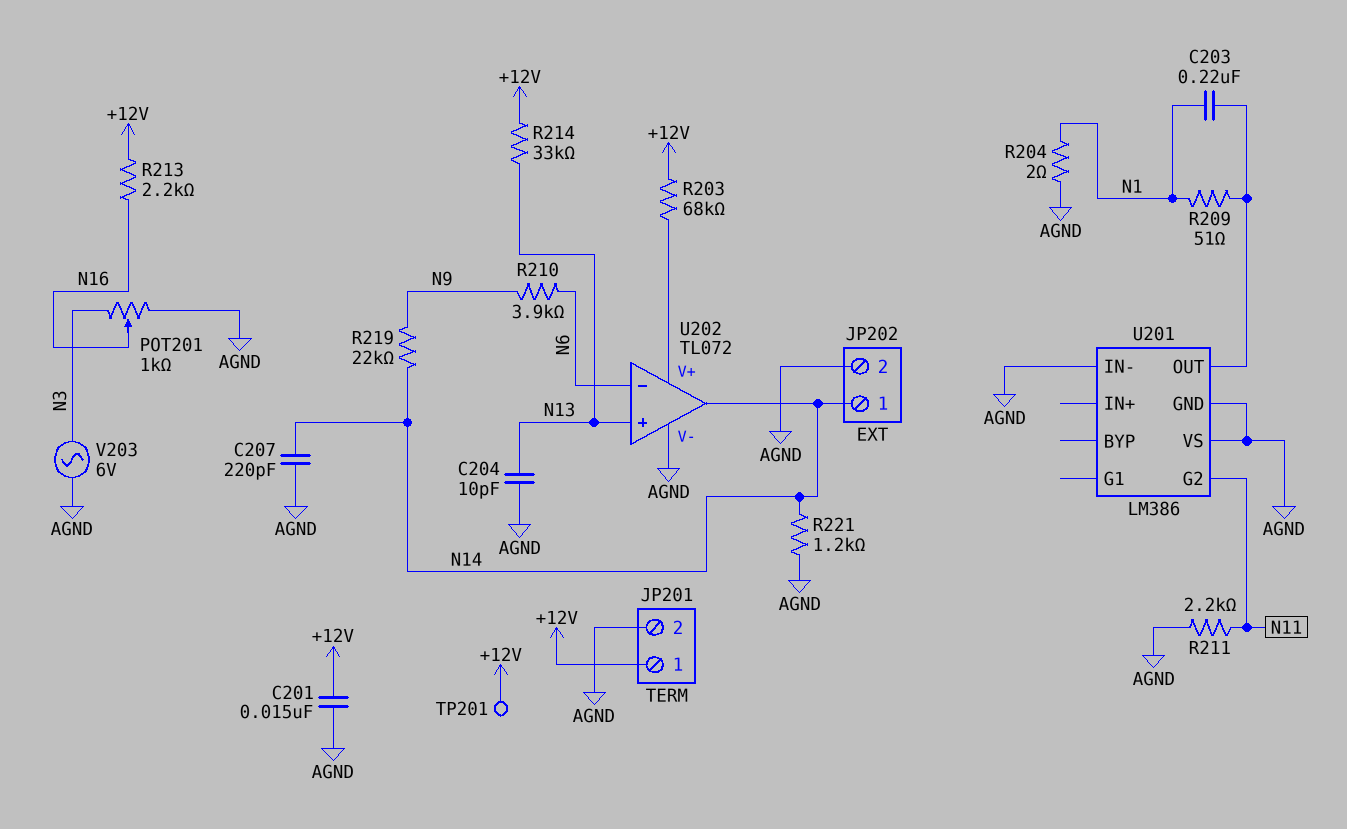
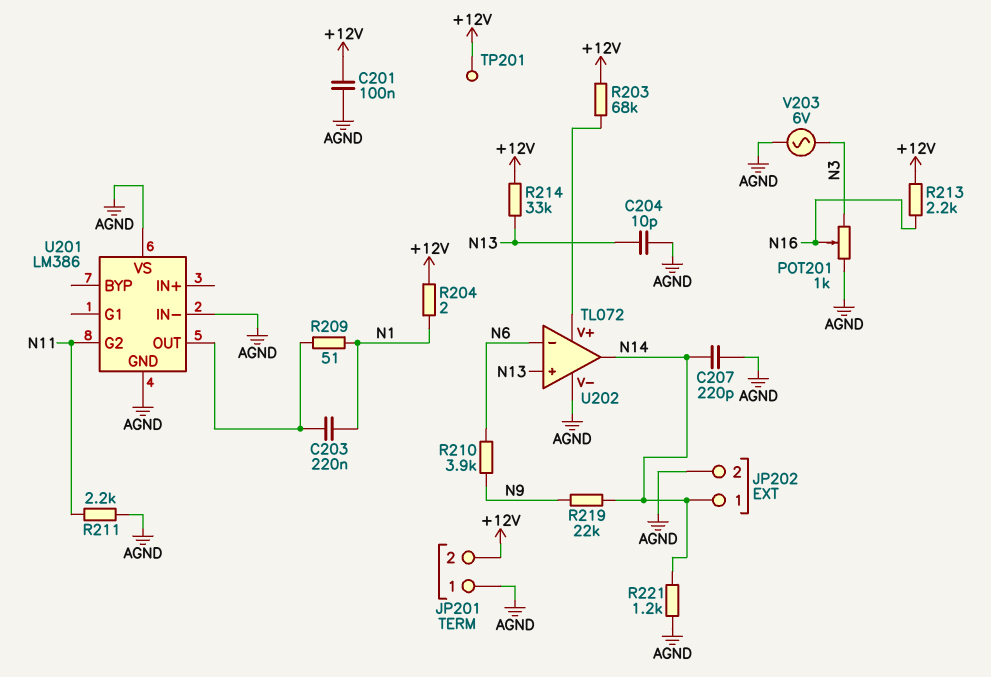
C201: 15nF (+12V, AGND) -> 100nF (+12V, AGND)
JP201 pin 1: +12V -> AGND
JP201 pin 2: AGND -> +12V
R204: 2 (AGND, N1) -> 2 (+12V, N1)

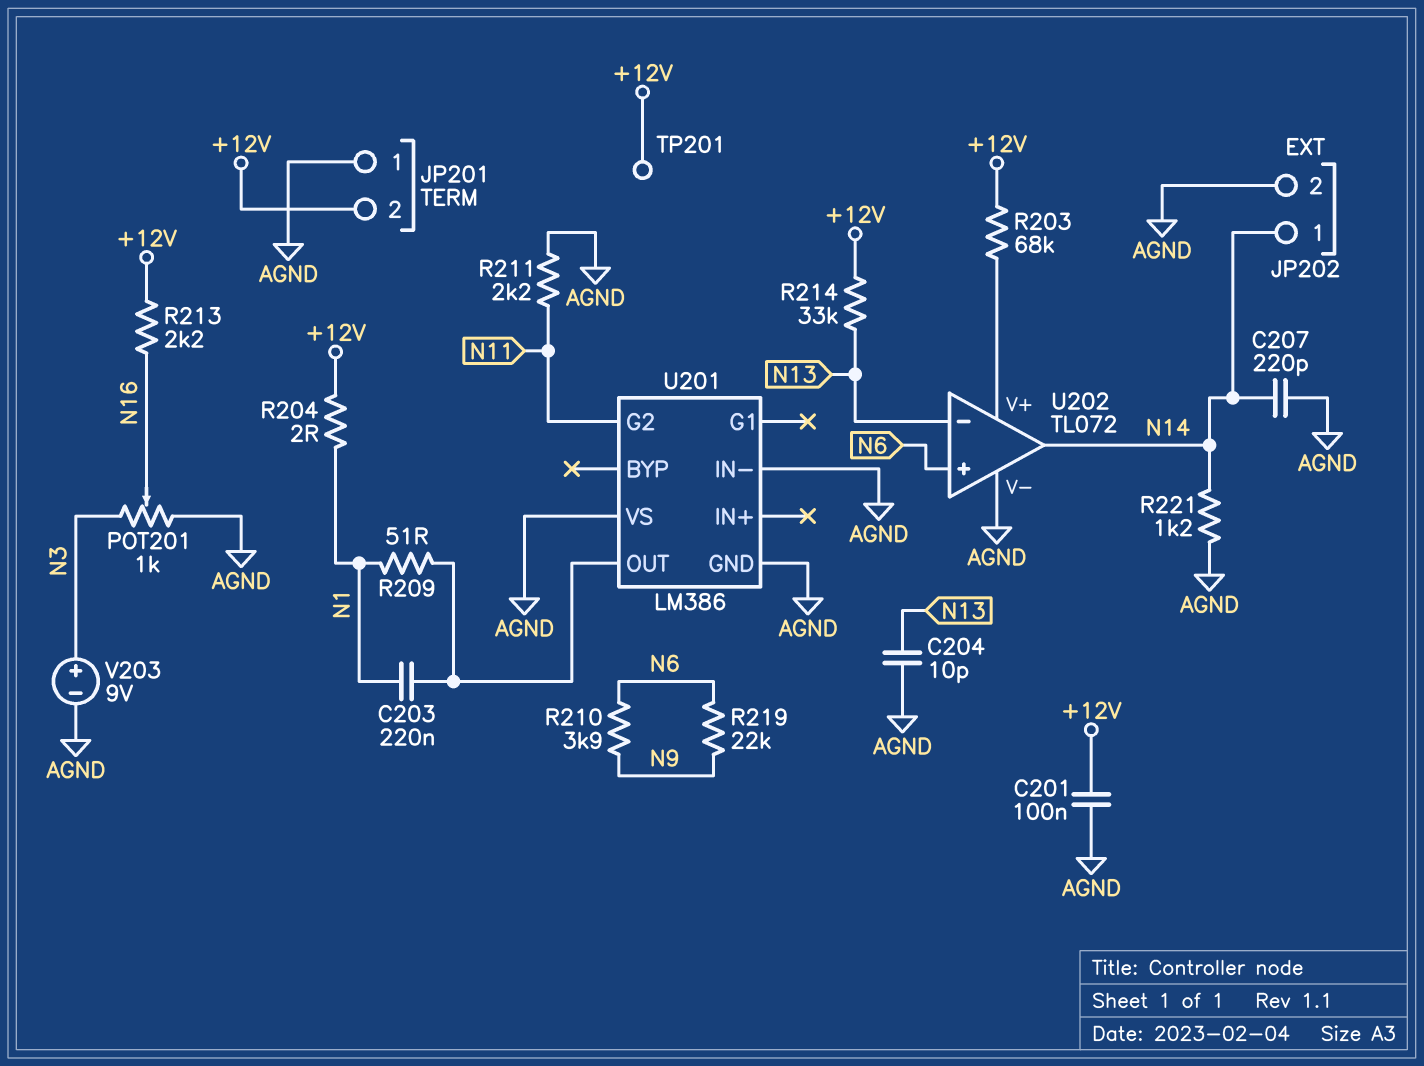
R219: 22k (N9, N14) -> 22k (N6, N9)
U202 pin in+: N13 -> N6
U202 pin in-: N6 -> N13
V203: AC 6V (AGND, N3) -> 9V (plus N3, minus AGND)

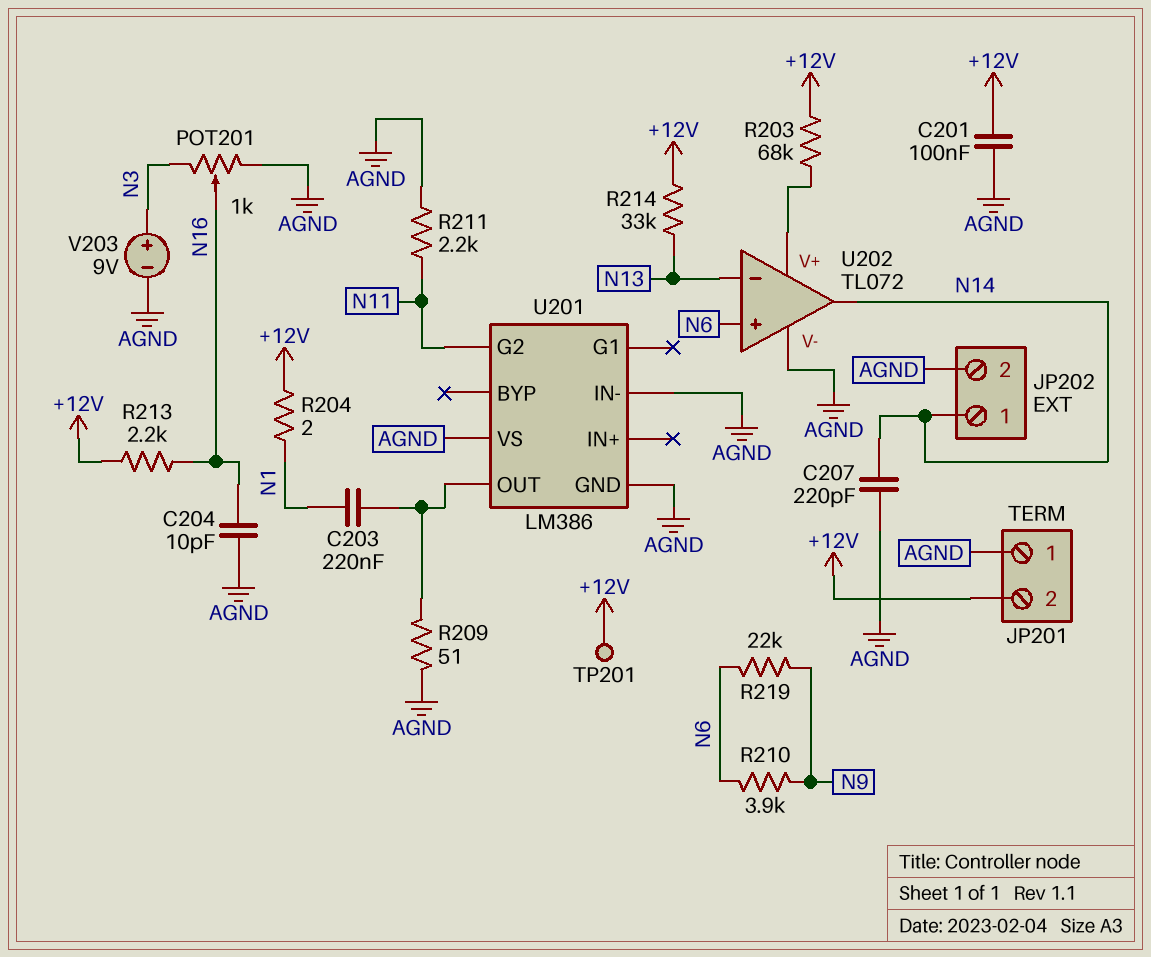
C204: 10pF (AGND, N13) -> 10pF (AGND, N16)
R209: 51 (N1, U201/OUT) -> 51 (AGND, U201/OUT)
R221: 1.2k (AGND, N14) -> none

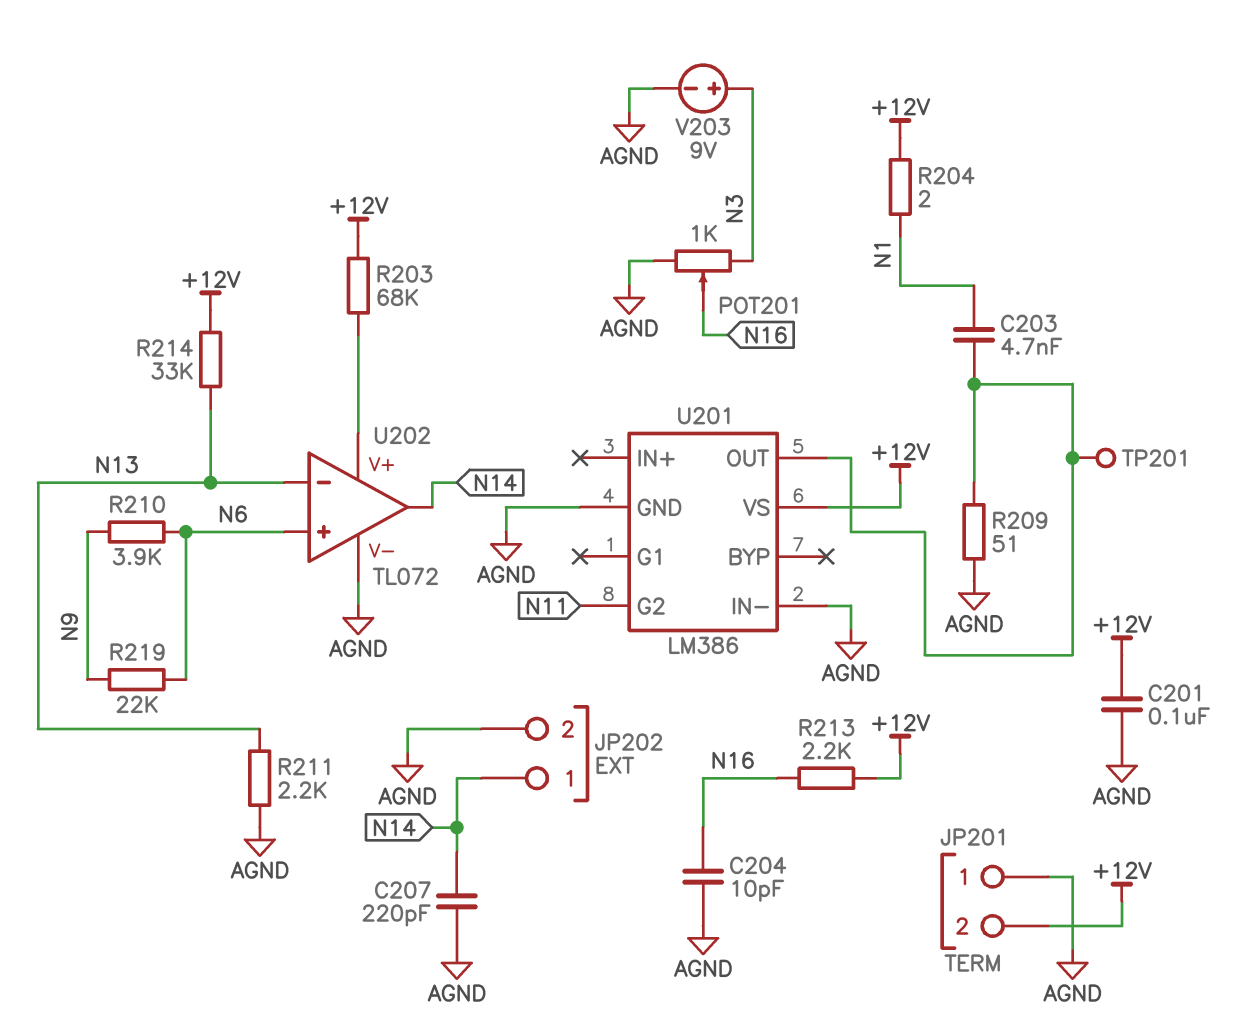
C203: 220nF (N1, U201/OUT) -> 4.7nF (N1, U201/OUT)
R211: 2.2k (AGND, N11) -> 2.2k (AGND, N13)
TP201: test point (+12V) -> test point (U201/OUT)
U201 pin VS: AGND -> +12V

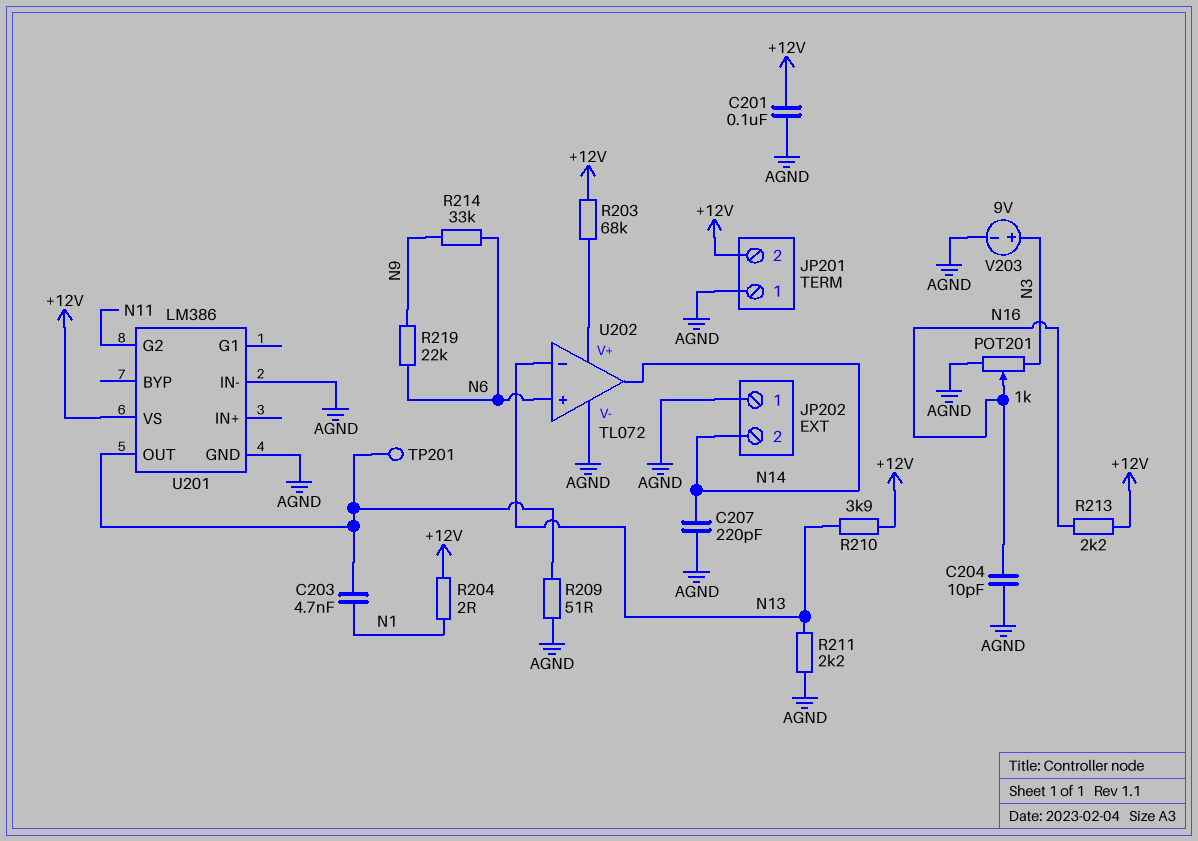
JP202 pin 1: N14 -> AGND
JP202 pin 2: AGND -> N14
R210: 3.9k (N6, N9) -> 3.9k (+12V, N13)
R214: 33k (+12V, N13) -> 33k (N6, N9)

